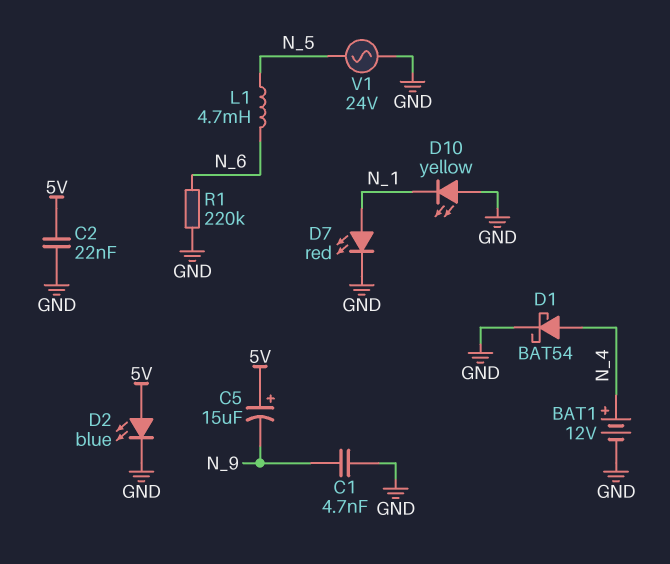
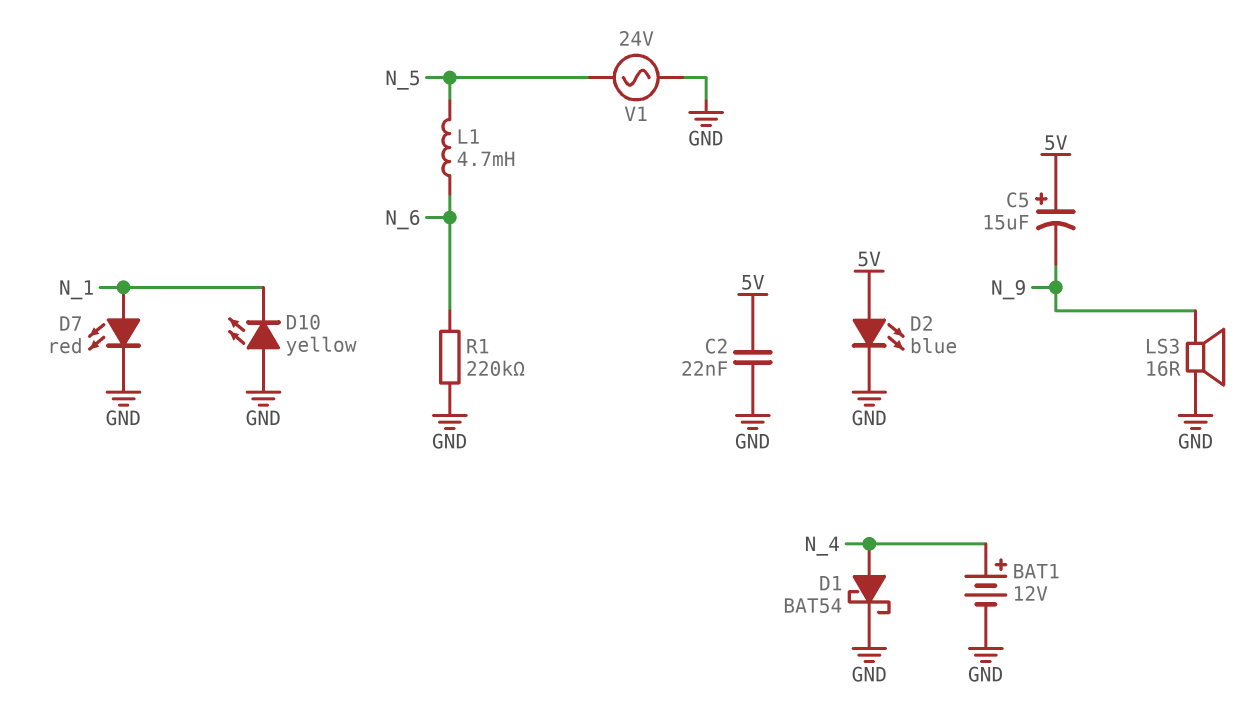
C1: 4.7nF (GND, N_9) -> none
LS3: none -> speaker 16R (GND, N_9)

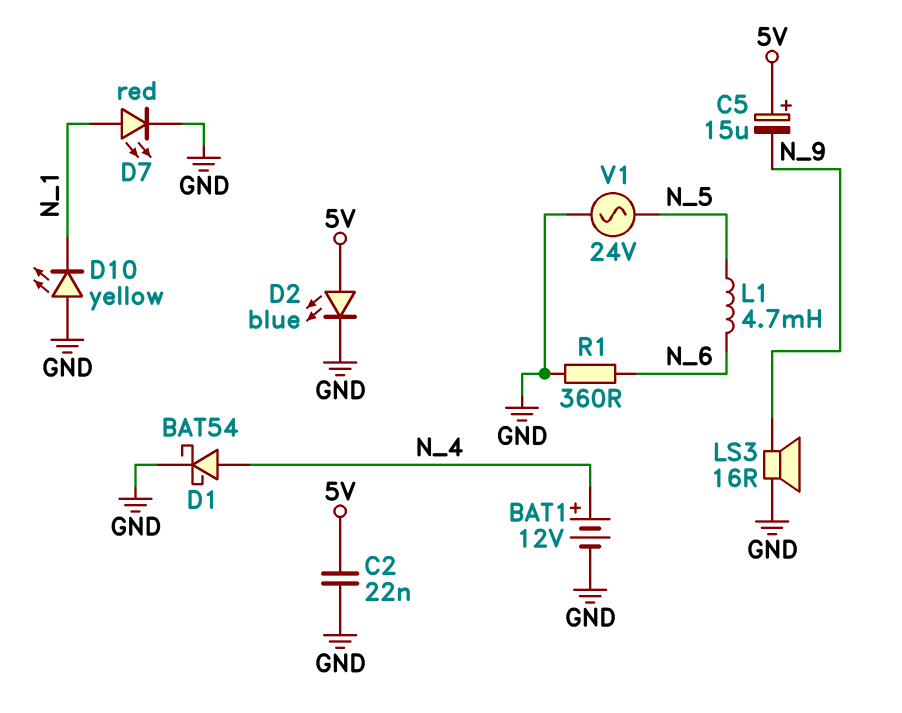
R1: 220k (GND, N_6) -> 360 (GND, N_6)

